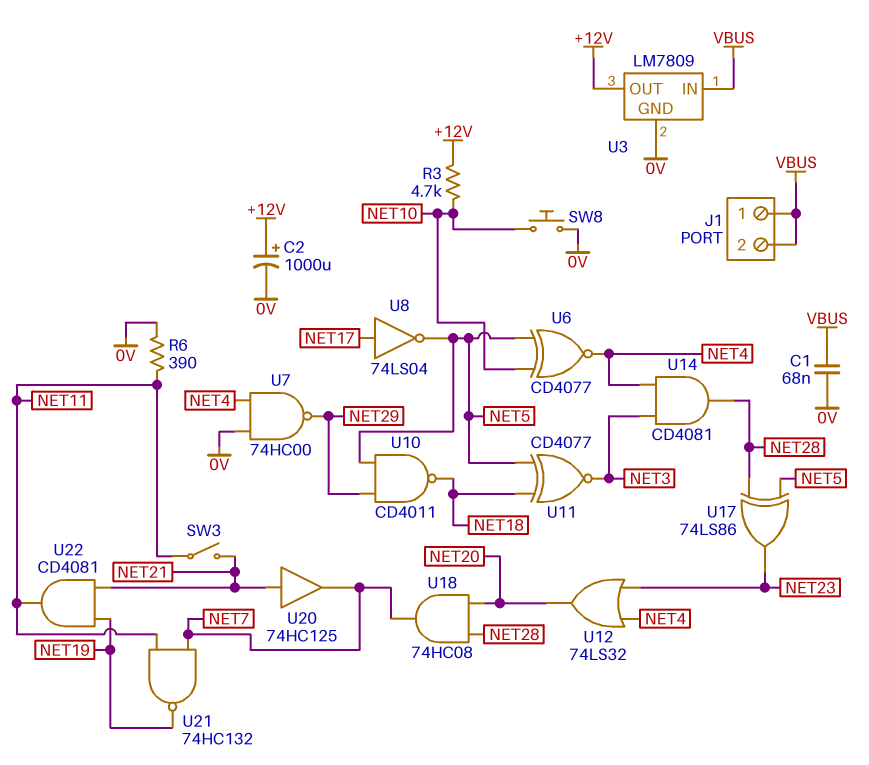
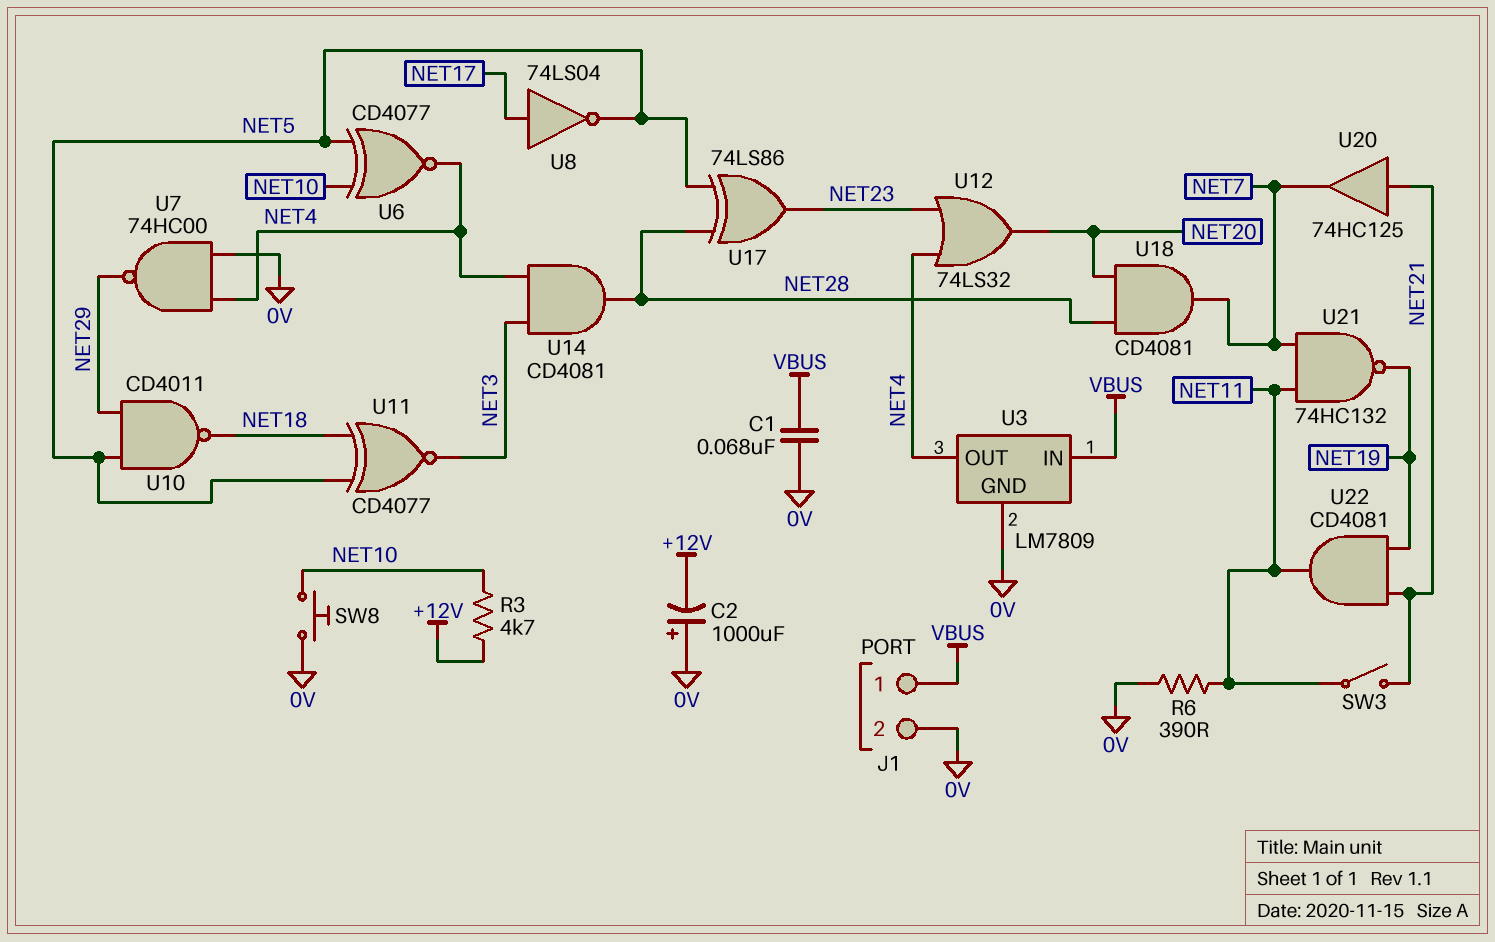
C2: 1000uF (plus +12V, minus 0V) -> 1000uF (plus 0V, minus +12V)
J1 pin 2: VBUS -> 0V
U3 pin OUT: +12V -> NET4
U18: AND 74HC08 (in NET20, in NET28, out NET7) -> AND CD4081 (in NET20, in NET28, out NET7)

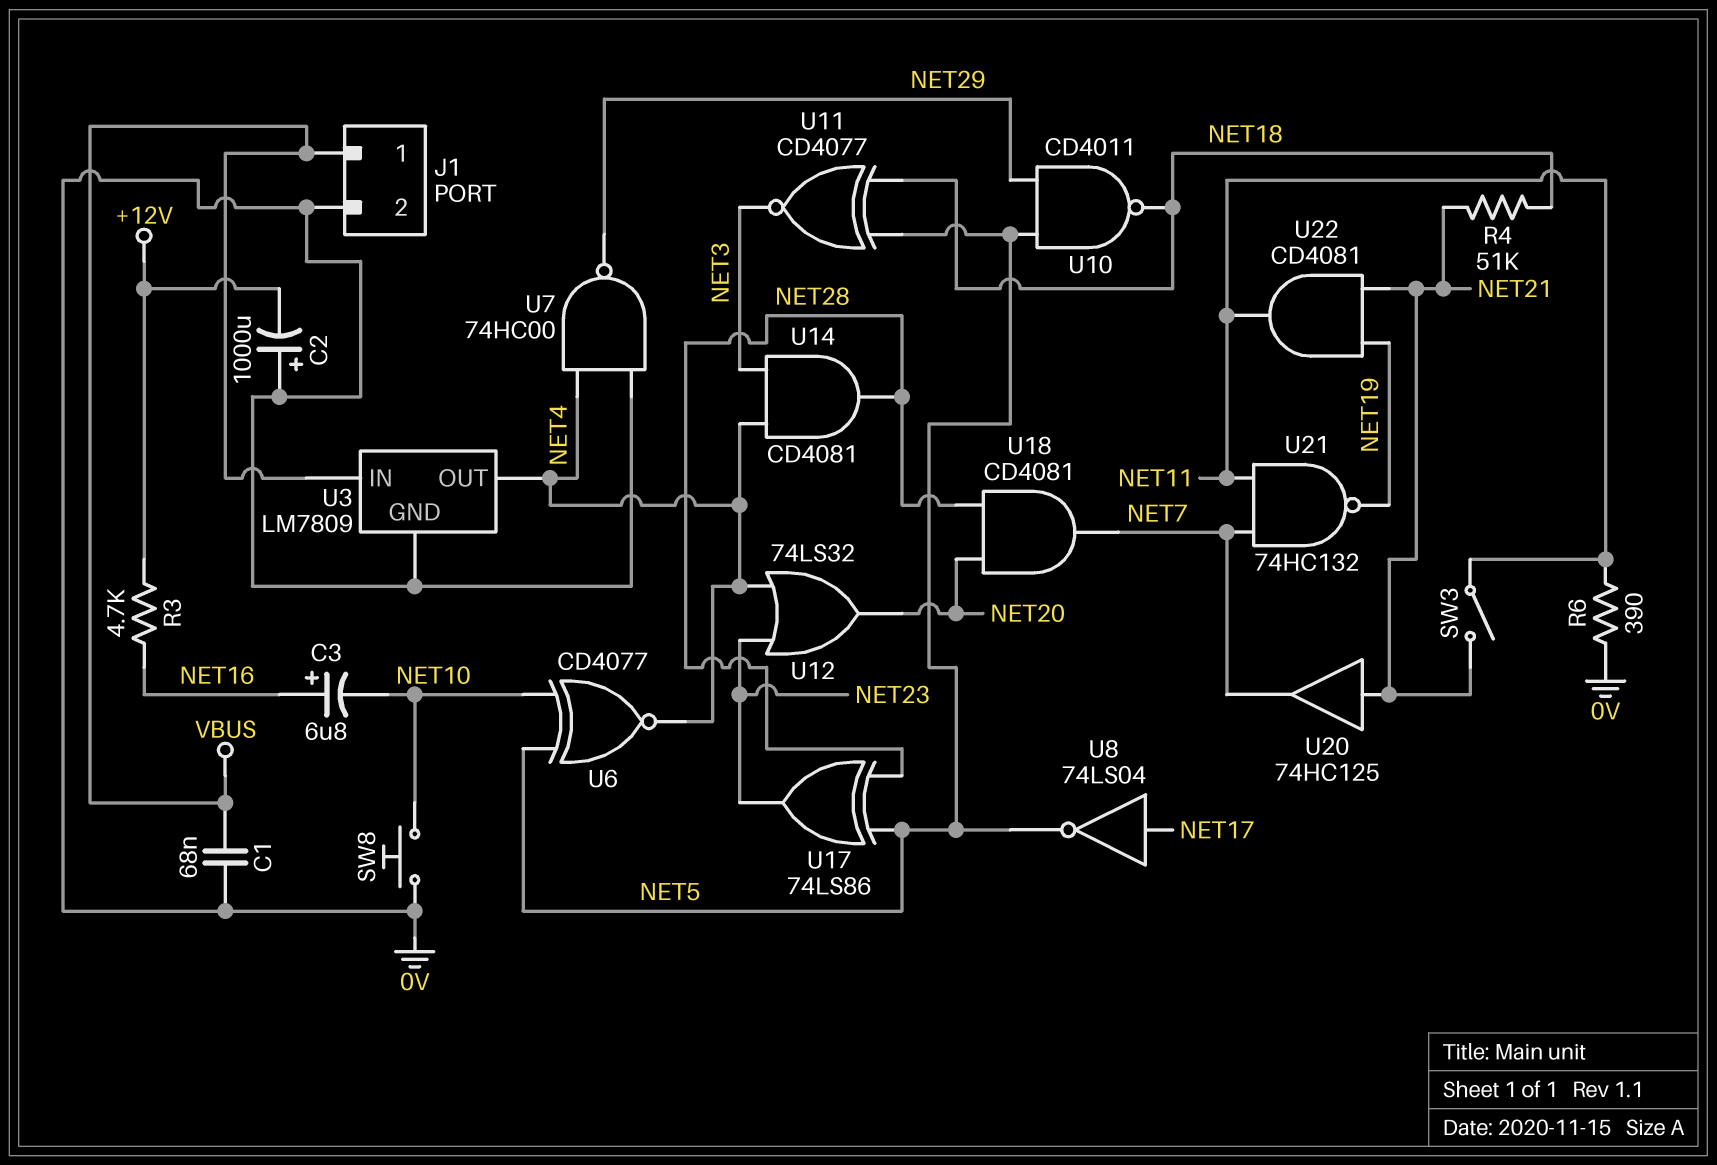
C3: none -> 6.8uF (plus NET16, minus NET10)
R3: 4.7k (+12V, NET10) -> 4.7k (+12V, NET16)
R4: none -> 51k (NET18, NET21)

